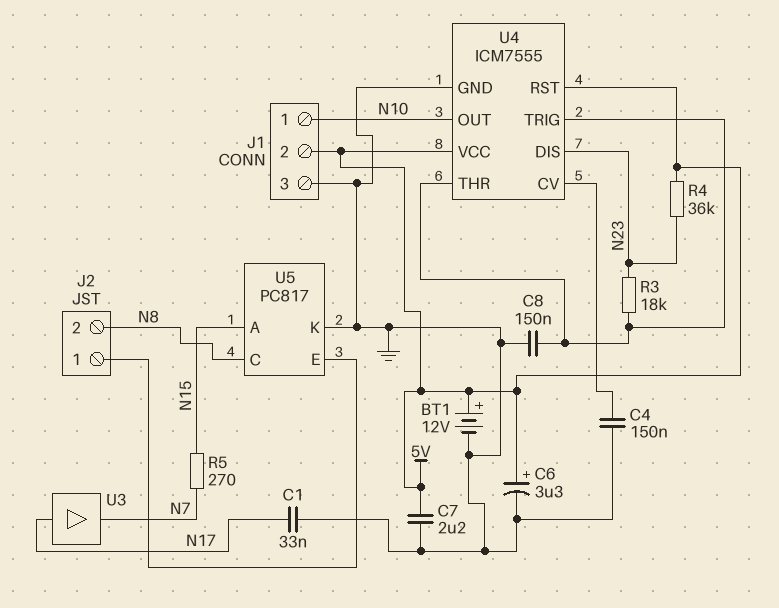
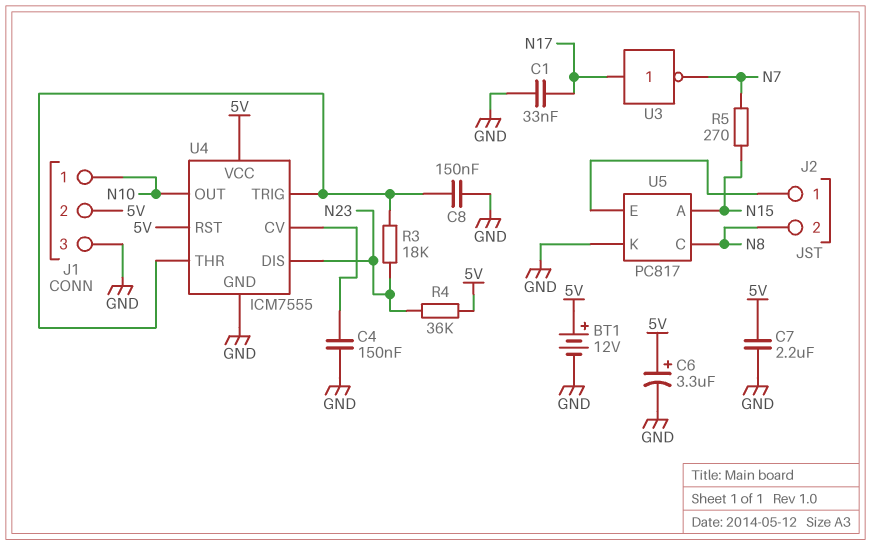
U3: buffer (in N17, out N7) -> NOT (in N17, out N7)

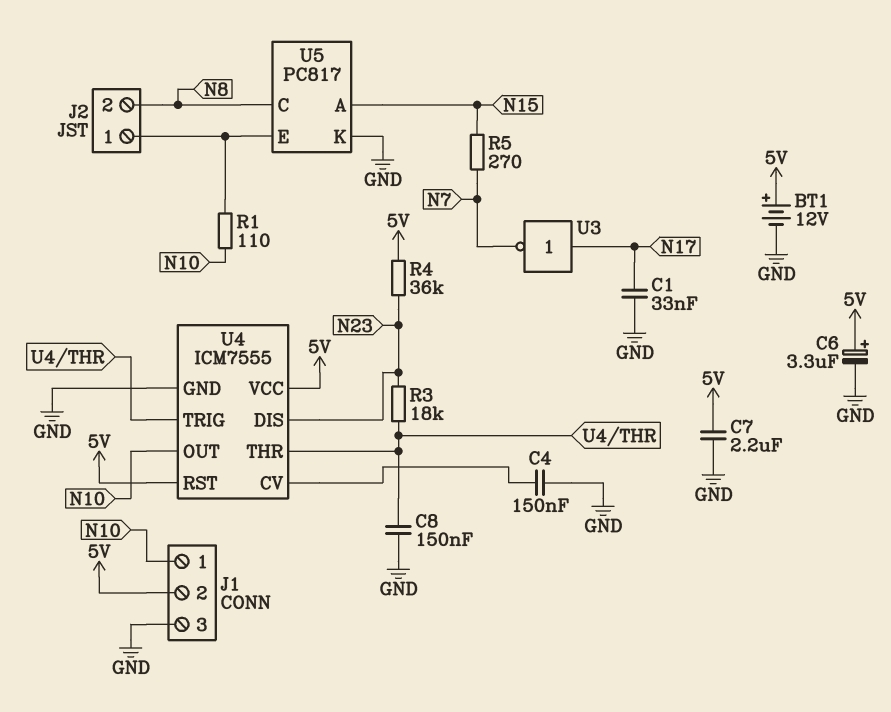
R1: none -> 110 (J2/1, N10)

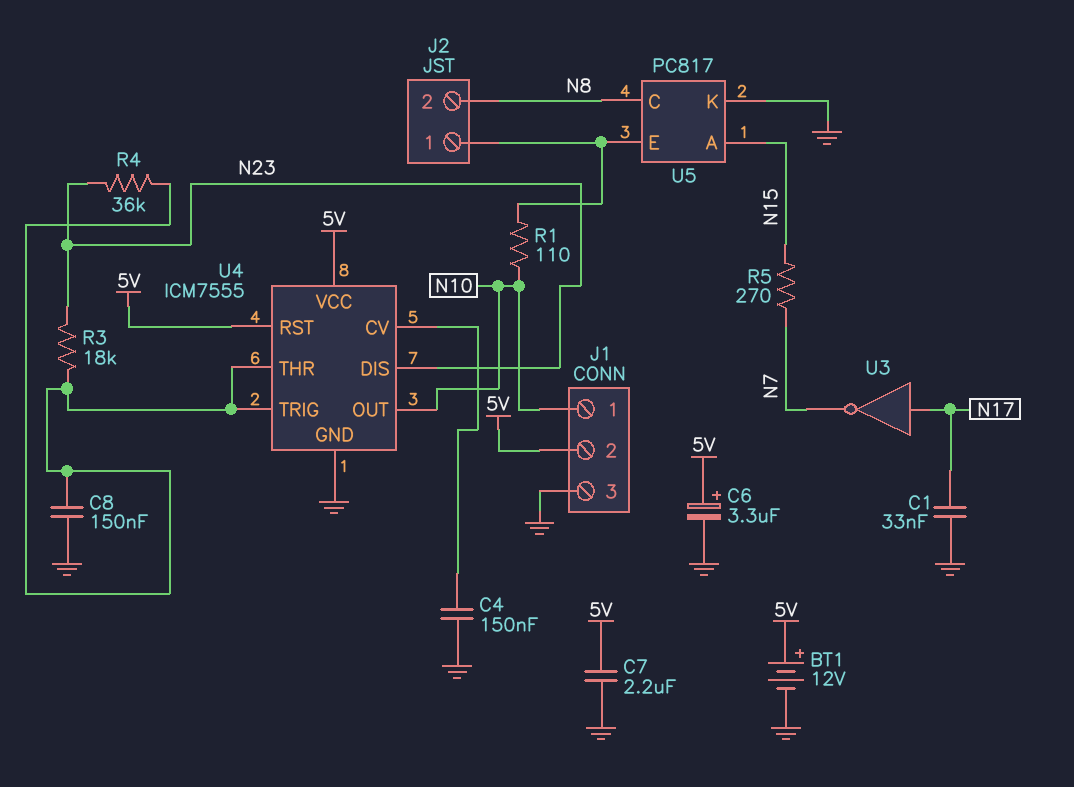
R4: 36k (5V, N23) -> 36k (N23, U4/THR)

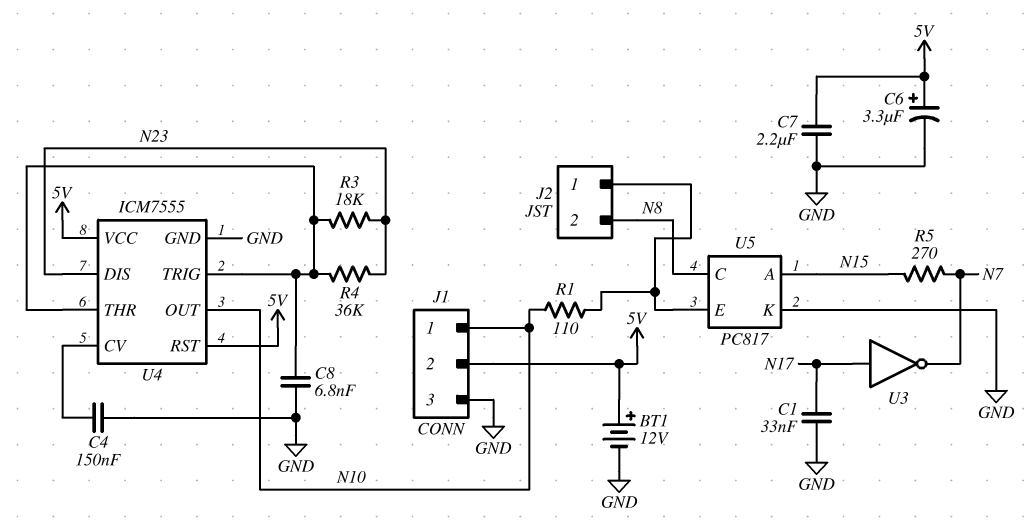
C8: 150nF (GND, U4/THR) -> 6.8nF (GND, U4/THR)

